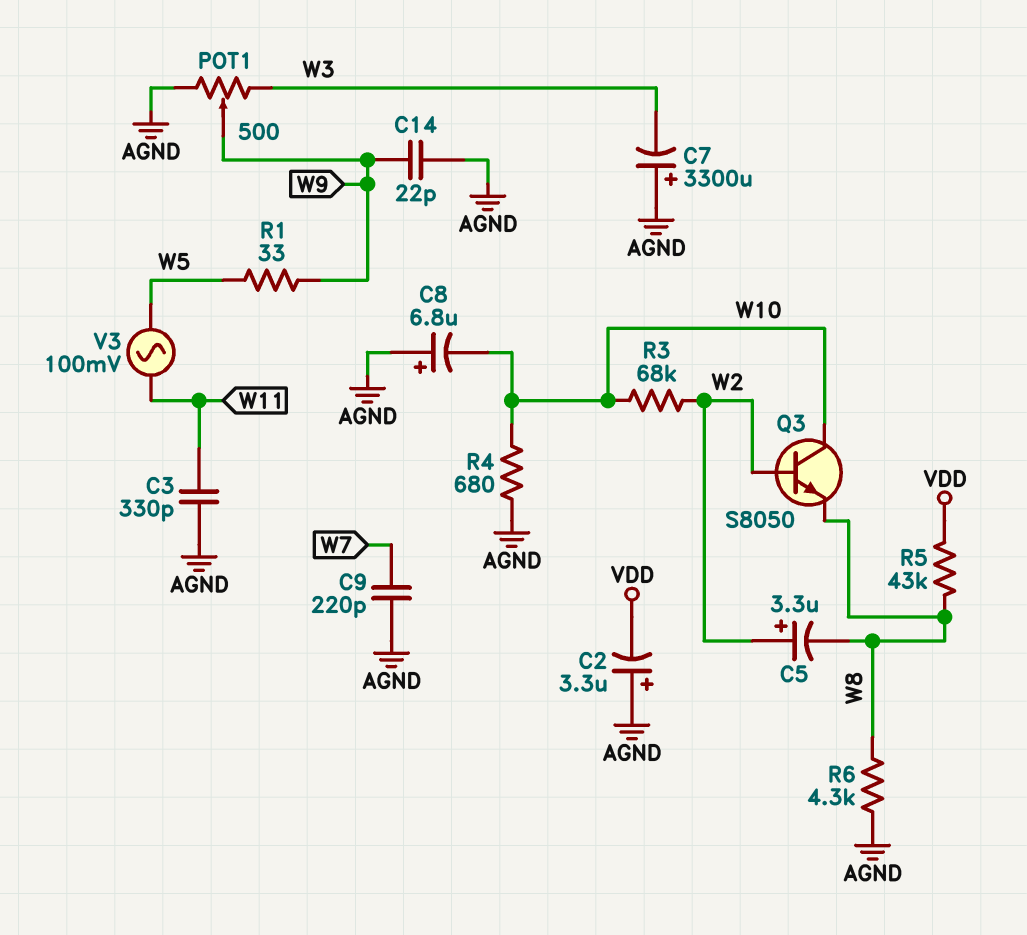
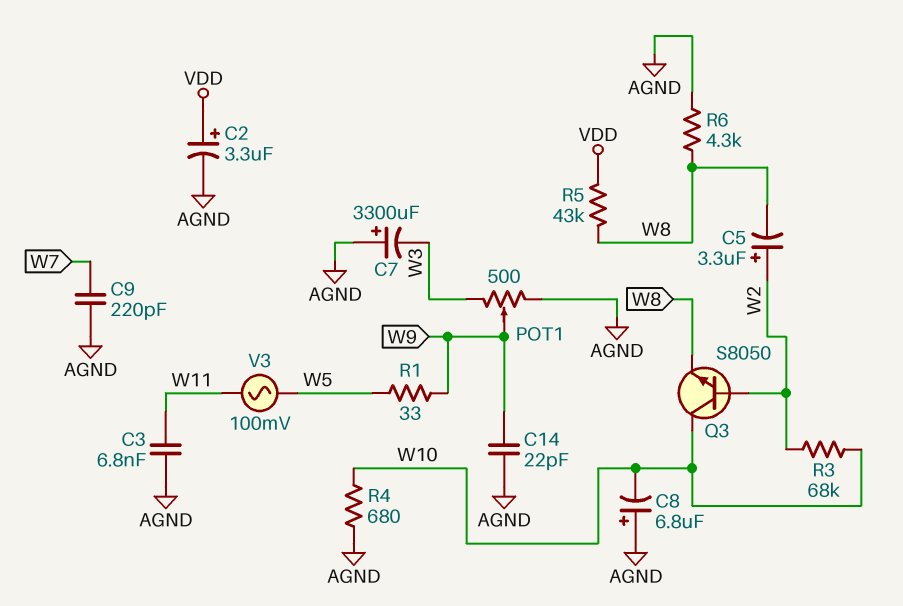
C2: 3.3uF (plus AGND, minus VDD) -> 3.3uF (plus VDD, minus AGND)
C3: 330pF (AGND, W11) -> 6.8nF (AGND, W11)

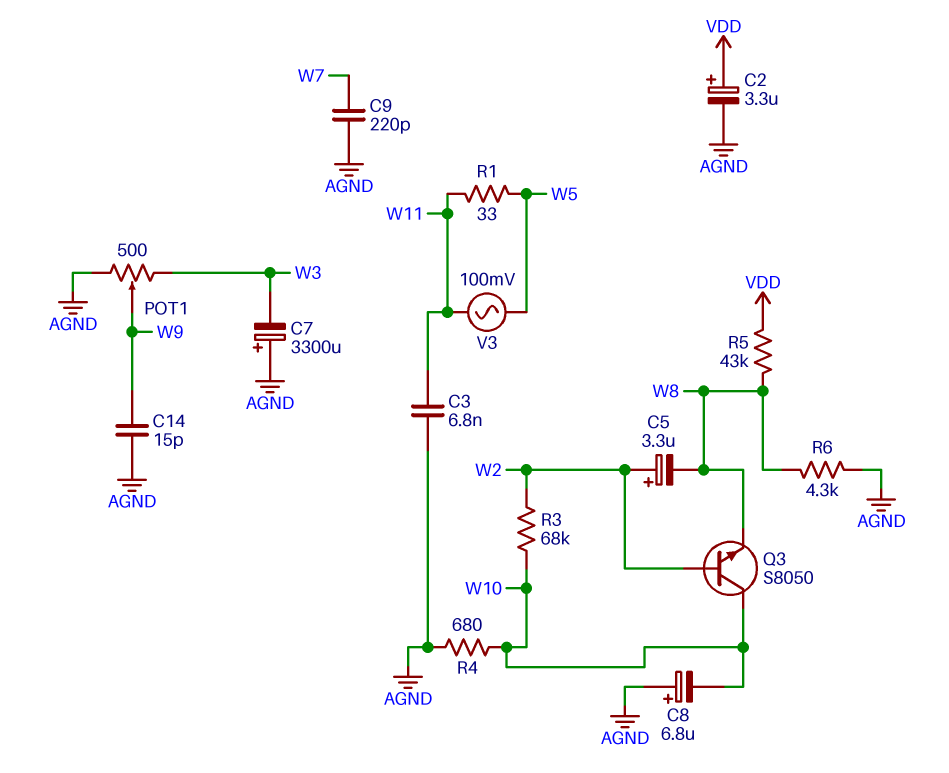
C14: 22pF (AGND, W9) -> 15pF (AGND, W9)
R1: 33 (W5, W9) -> 33 (W5, W11)

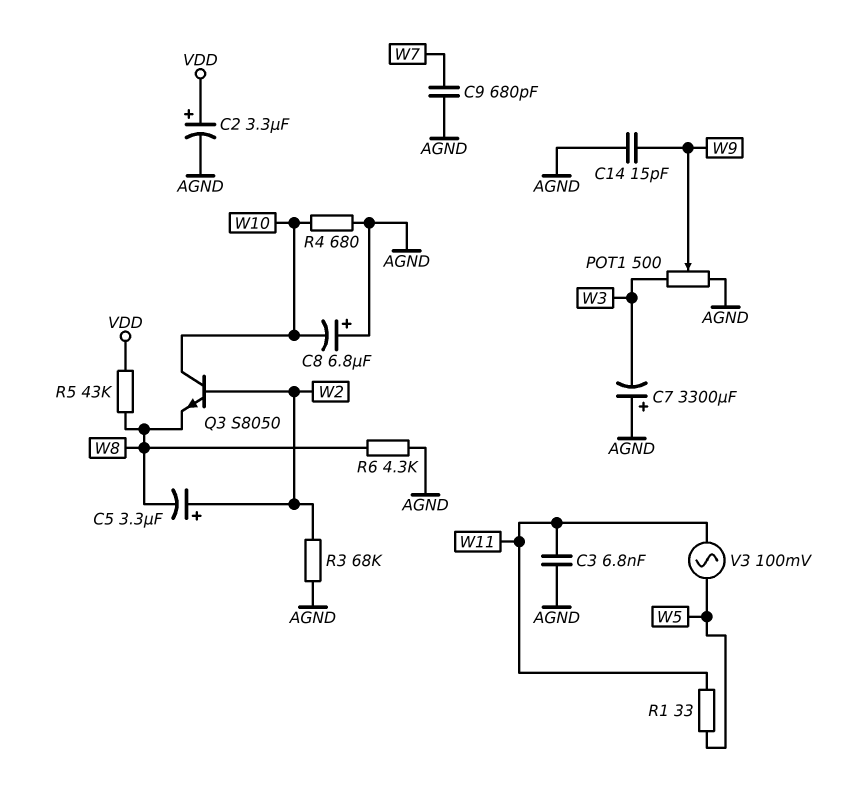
C9: 220pF (AGND, W7) -> 680pF (AGND, W7)
R3: 68k (W2, W10) -> 68k (AGND, W2)

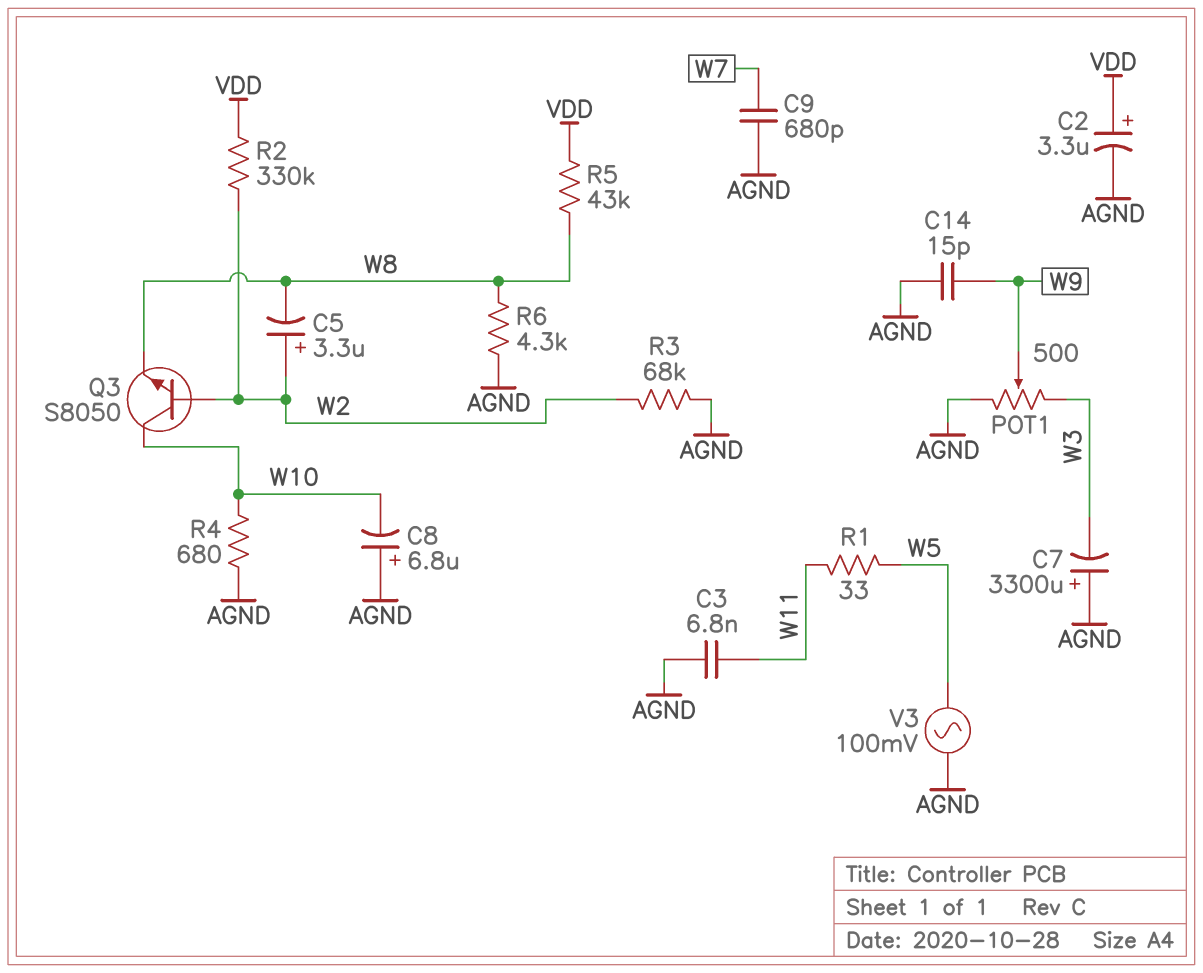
R2: none -> 330k (VDD, W2)
V3: AC 100mV (W5, W11) -> AC 100mV (AGND, W5)

